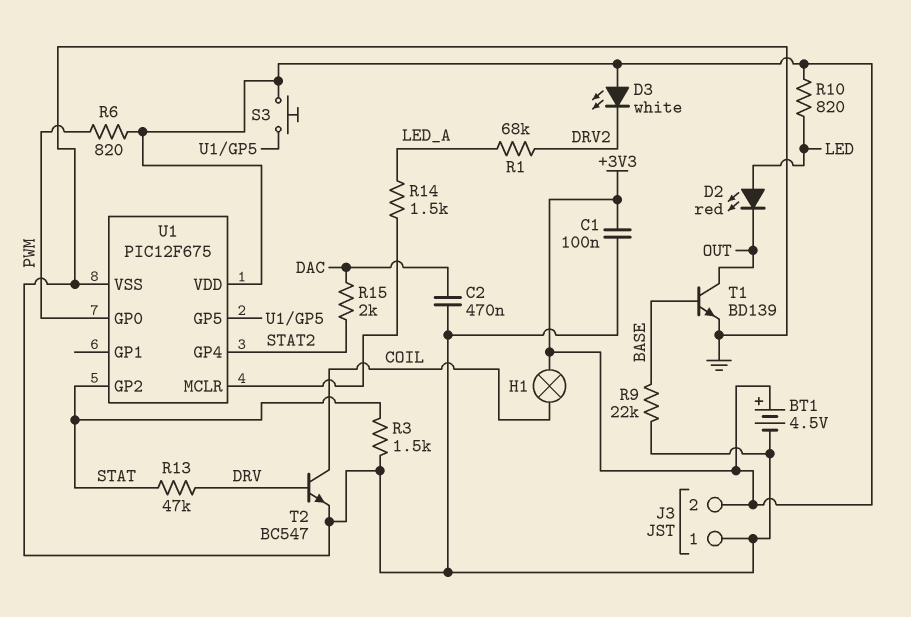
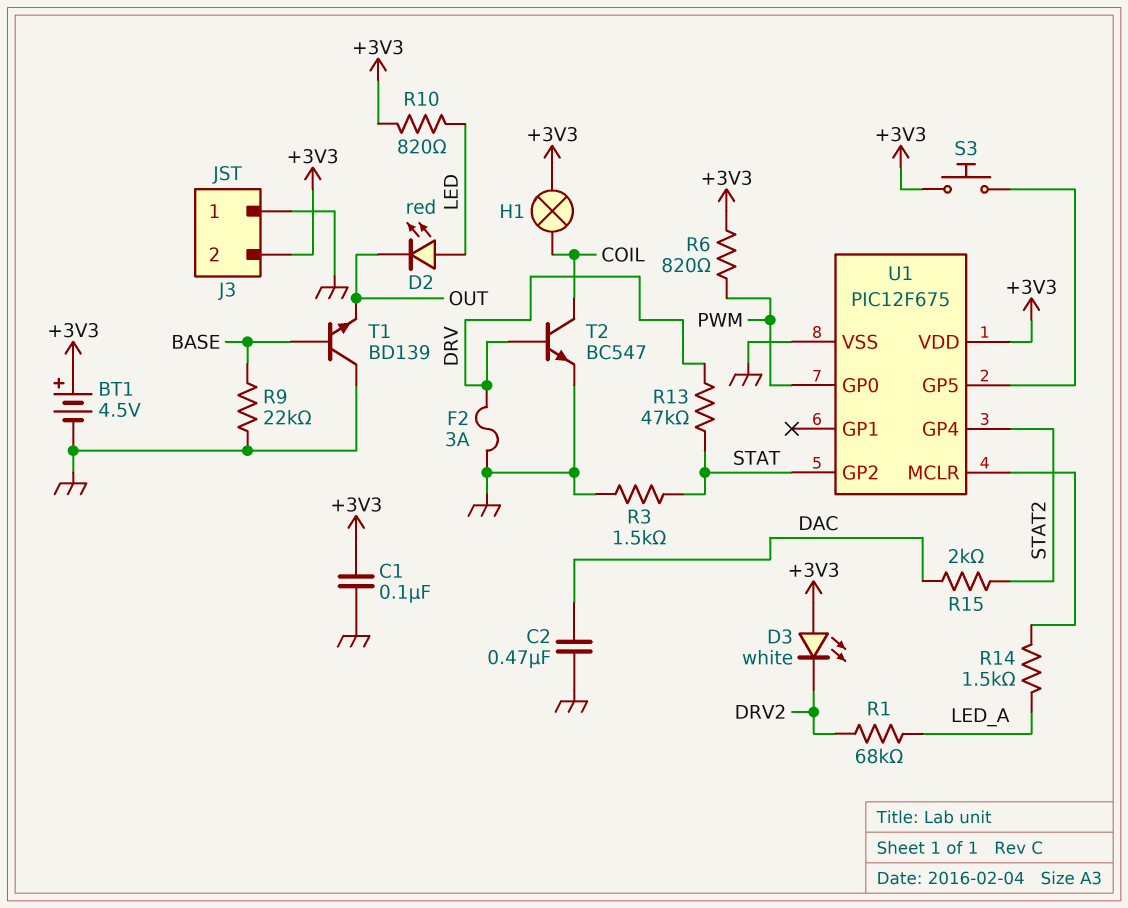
F2: none -> 3A (DRV, GND)
T1: NPN BD139 (B BASE, C OUT, E GND) -> NPN BD139 (B BASE, C GND, E OUT)

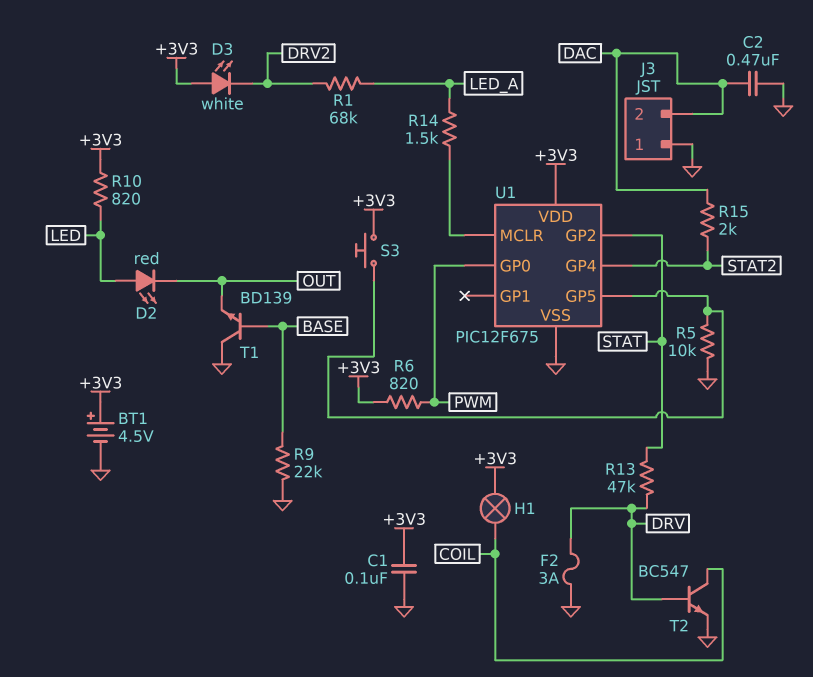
J3 pin 2: +3V3 -> DAC
R3: 1.5k (GND, STAT) -> none
R5: none -> 10k (GND, U1/GP5)

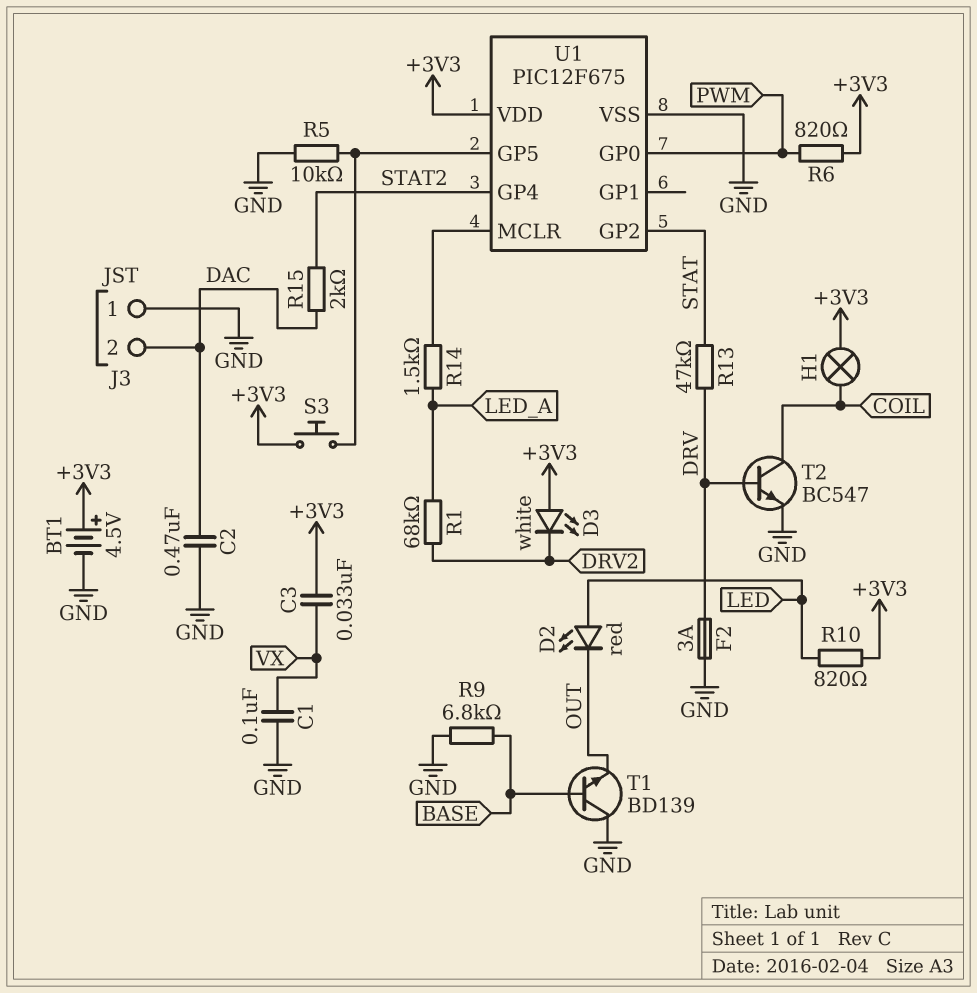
C1: 100nF (+3V3, GND) -> 100nF (GND, VX)
C3: none -> 33nF (+3V3, VX)
R9: 22k (BASE, GND) -> 6.8k (BASE, GND)

